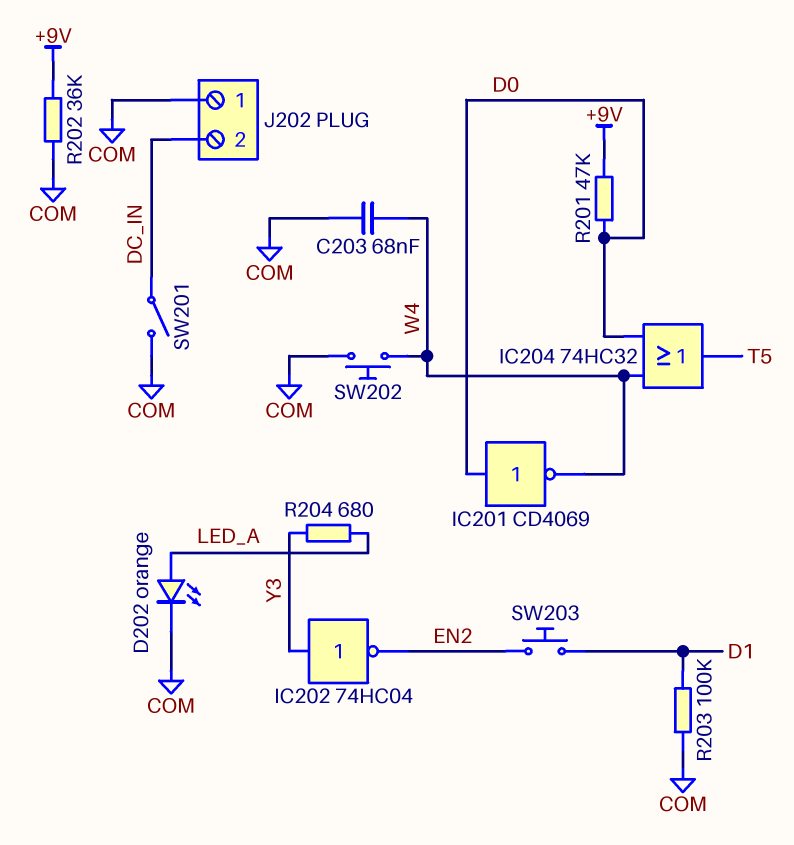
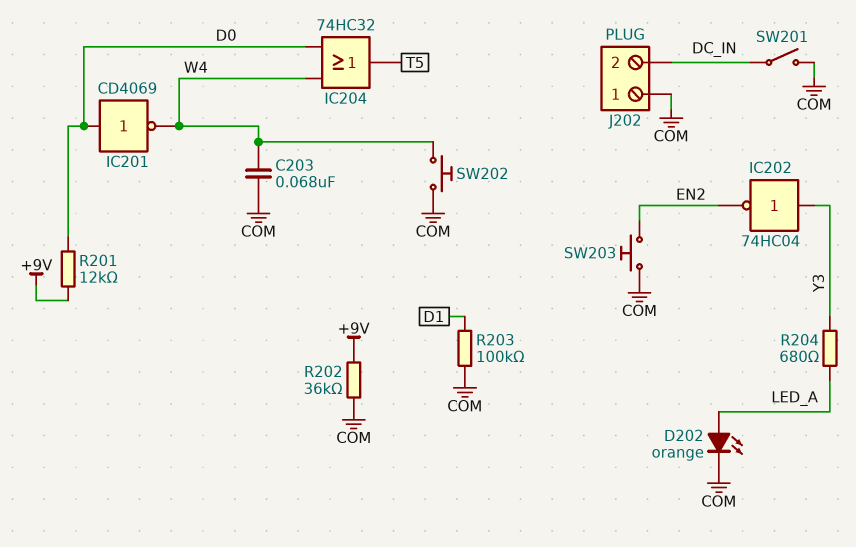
R201: 47k (+9V, D0) -> 12k (+9V, D0)
SW203: button (D1, EN2) -> button (COM, EN2)

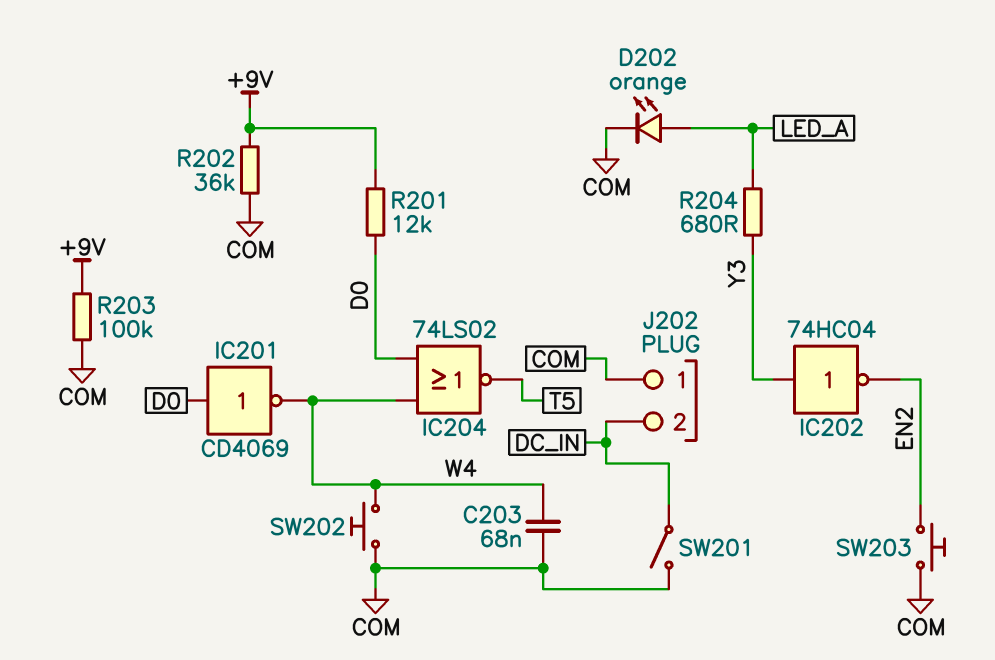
IC204: OR 74HC32 (in D0, in W4, out T5) -> NOR 74LS02 (in D0, in W4, out T5)
R203: 100k (COM, D1) -> 100k (+9V, COM)

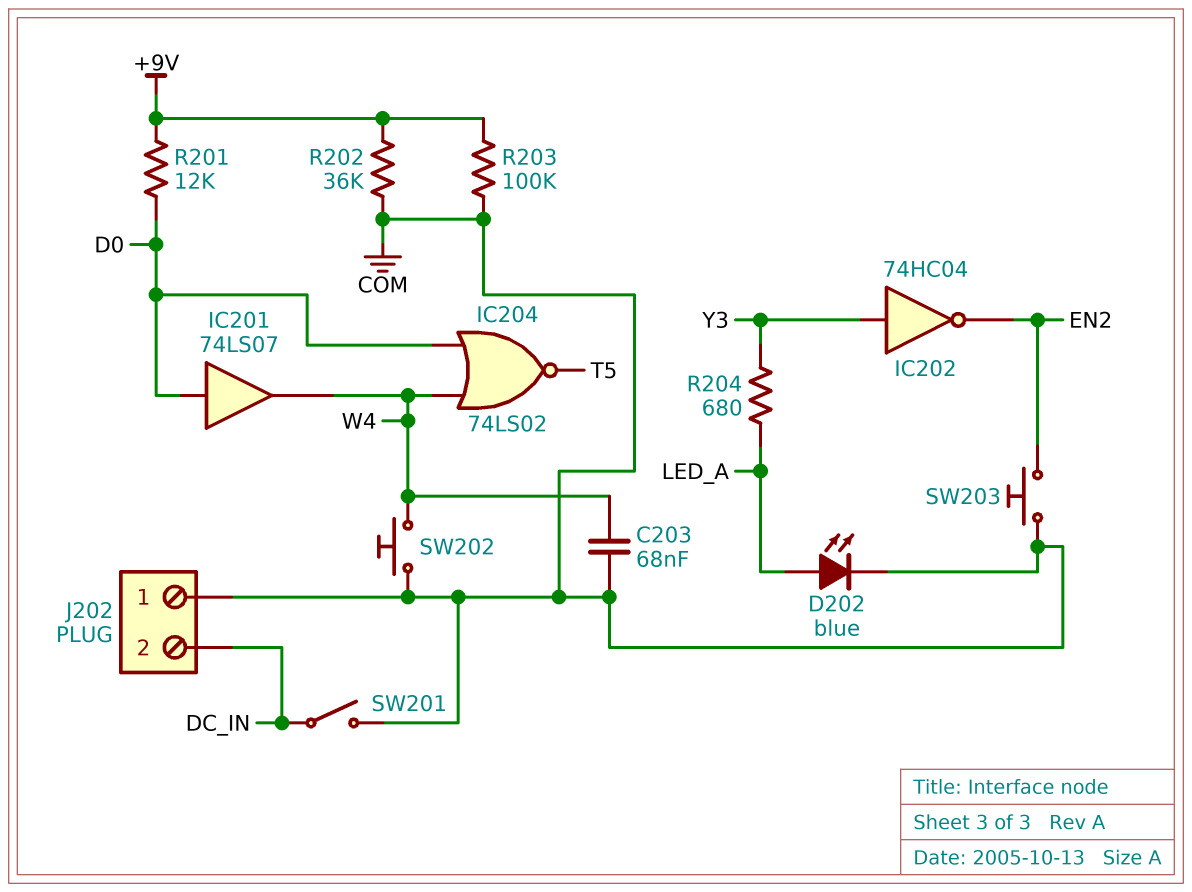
D202: LED orange (A LED_A, K COM) -> LED blue (A LED_A, K COM)
IC201: NOT CD4069 (in D0, out W4) -> buffer 74LS07 (in D0, out W4)

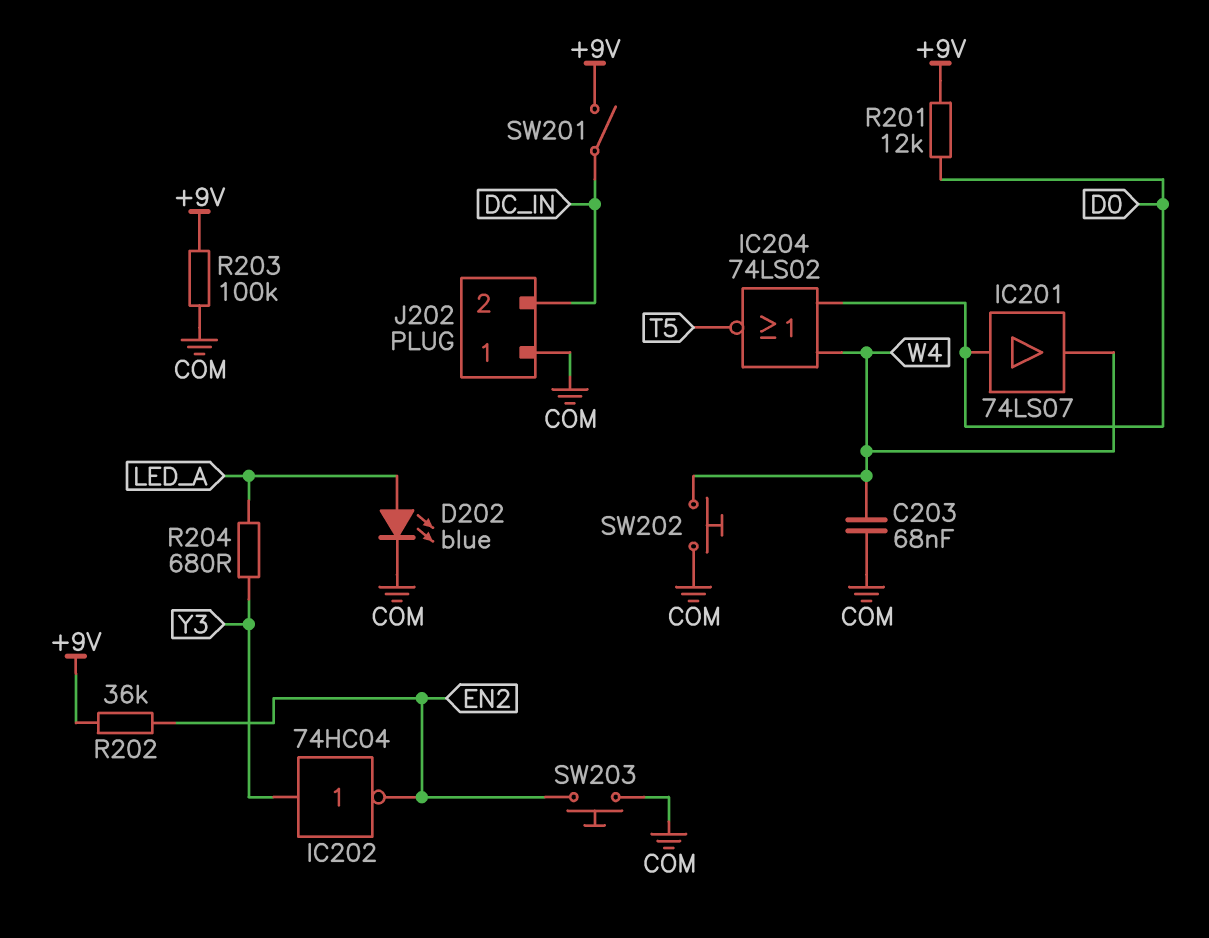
R202: 36k (+9V, COM) -> 36k (+9V, EN2)
SW201: switch (COM, DC_IN) -> switch (+9V, DC_IN)

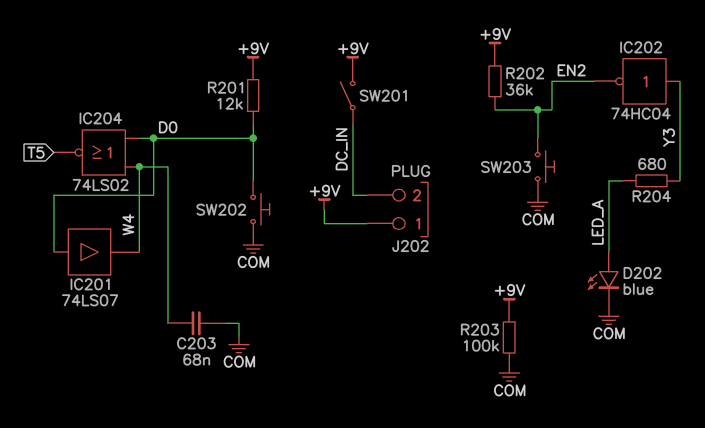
J202 pin 1: COM -> +9V
SW202: button (COM, W4) -> button (COM, D0)

